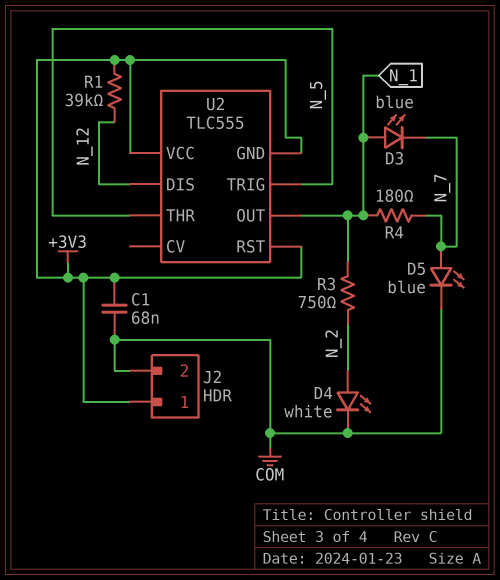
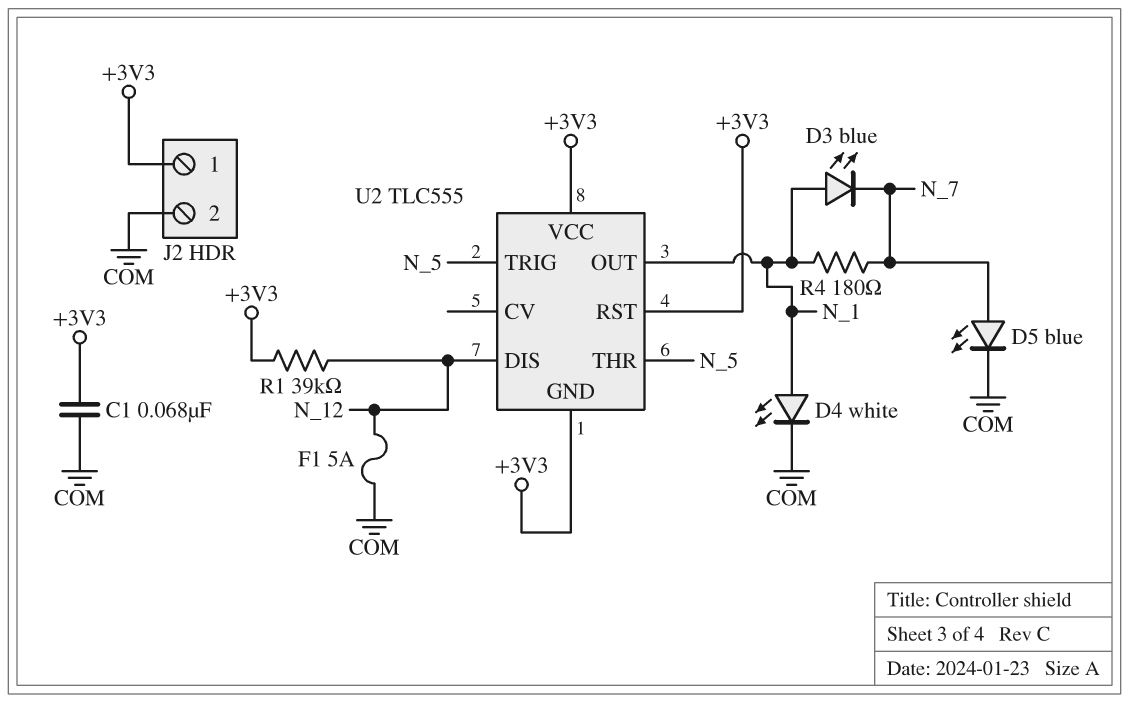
D4: LED white (A N_2, K COM) -> LED white (A N_1, K COM)
F1: none -> 5A (COM, N_12)
R3: 750 (N_1, N_2) -> none

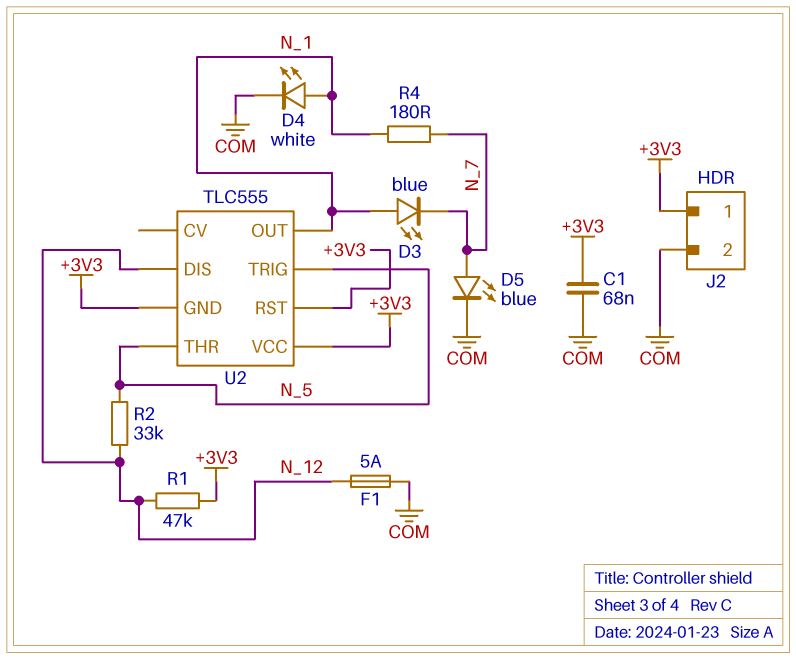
R1: 39k (+3V3, N_12) -> 47k (+3V3, N_12)
R2: none -> 33k (N_5, N_12)

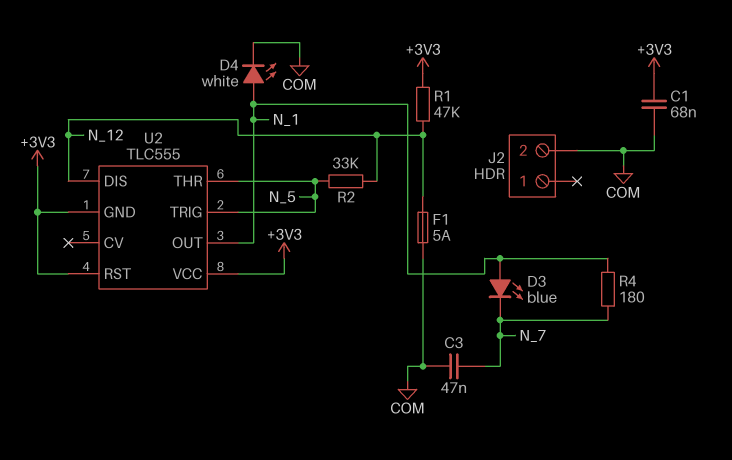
C3: none -> 47nF (COM, N_7)
D5: LED blue (A N_7, K COM) -> none
J2 pin 1: +3V3 -> none

